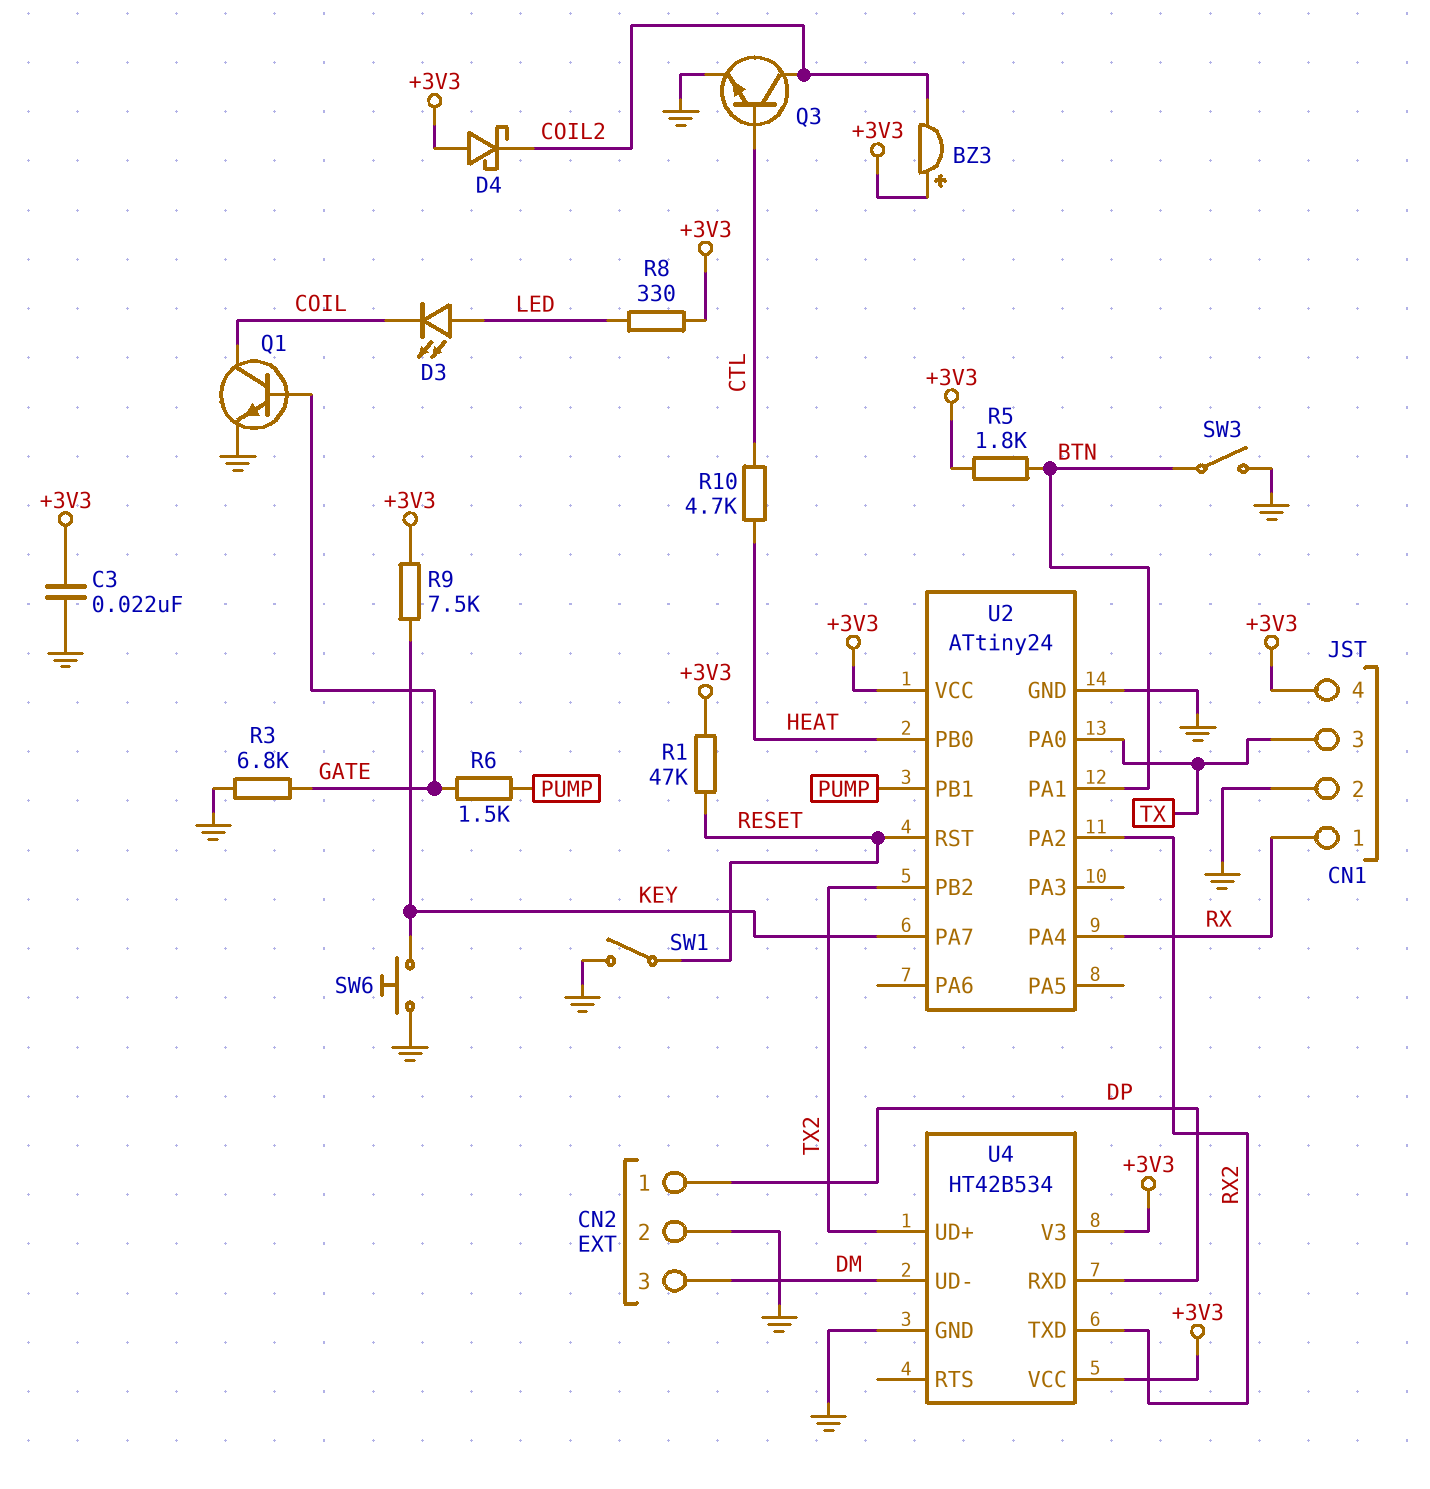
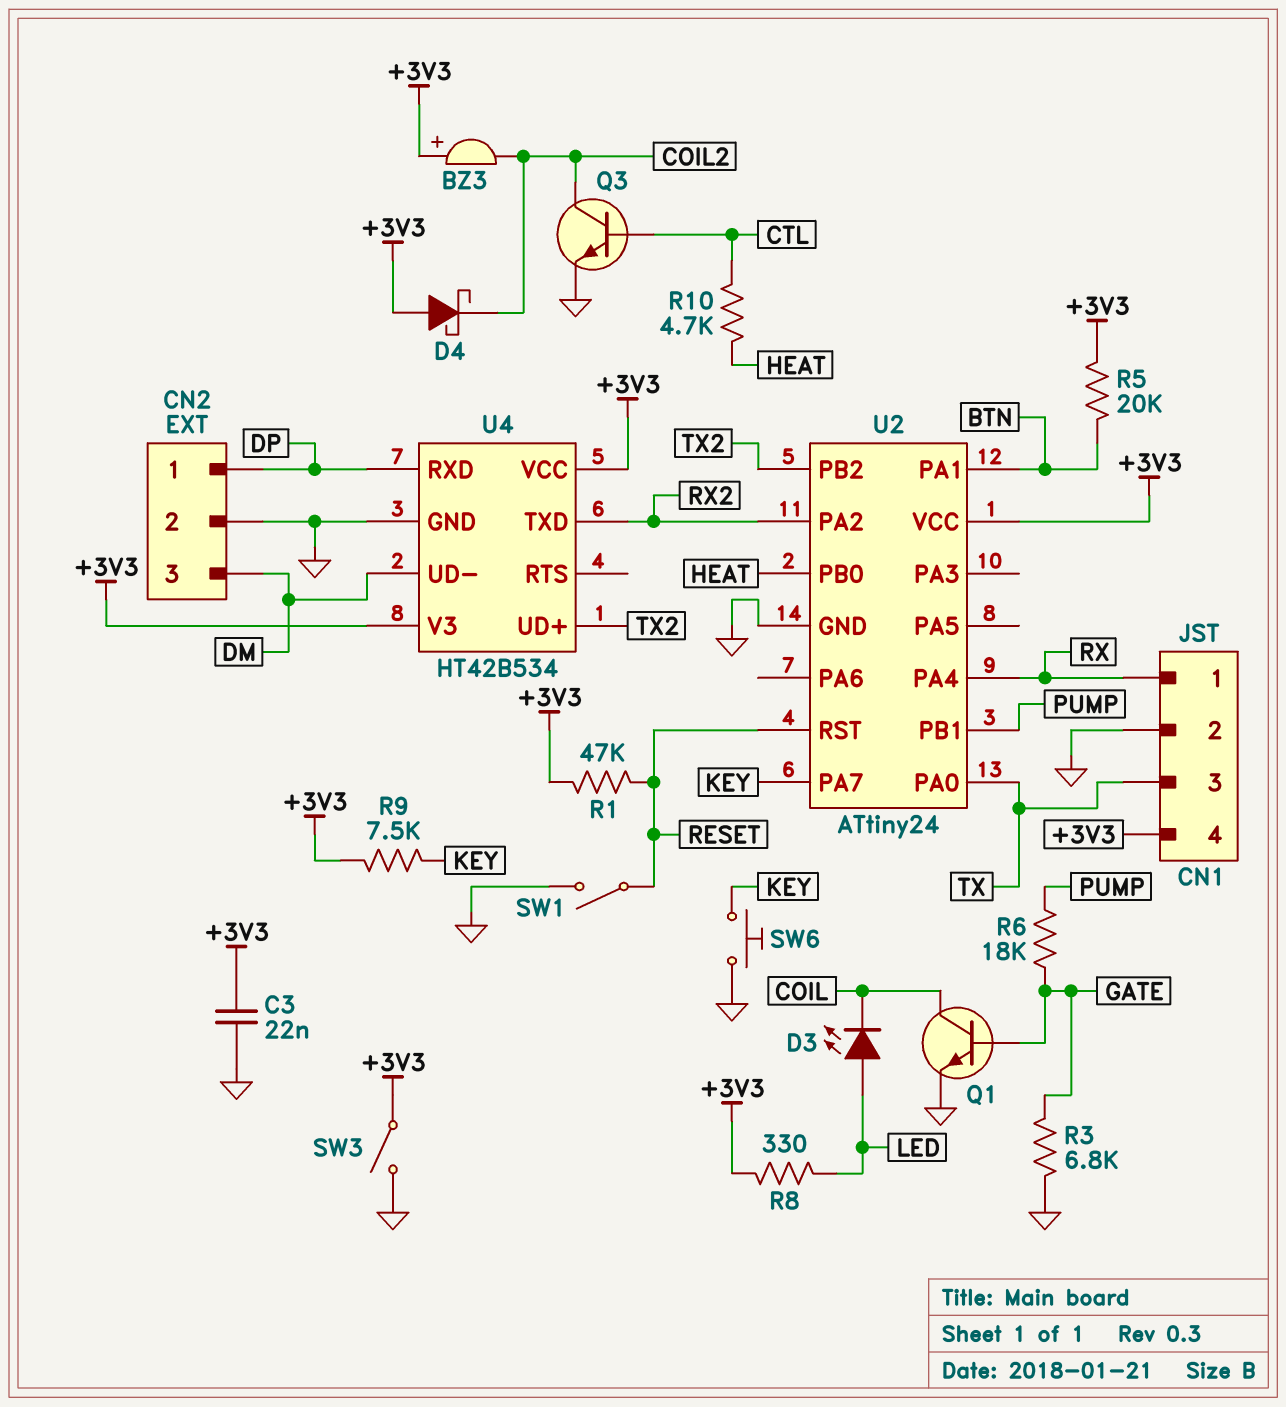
R5: 1.8k (+3V3, BTN) -> 20k (+3V3, BTN)
R6: 1.5k (GATE, PUMP) -> 18k (GATE, PUMP)
SW3: switch (BTN, GND) -> switch (+3V3, GND)

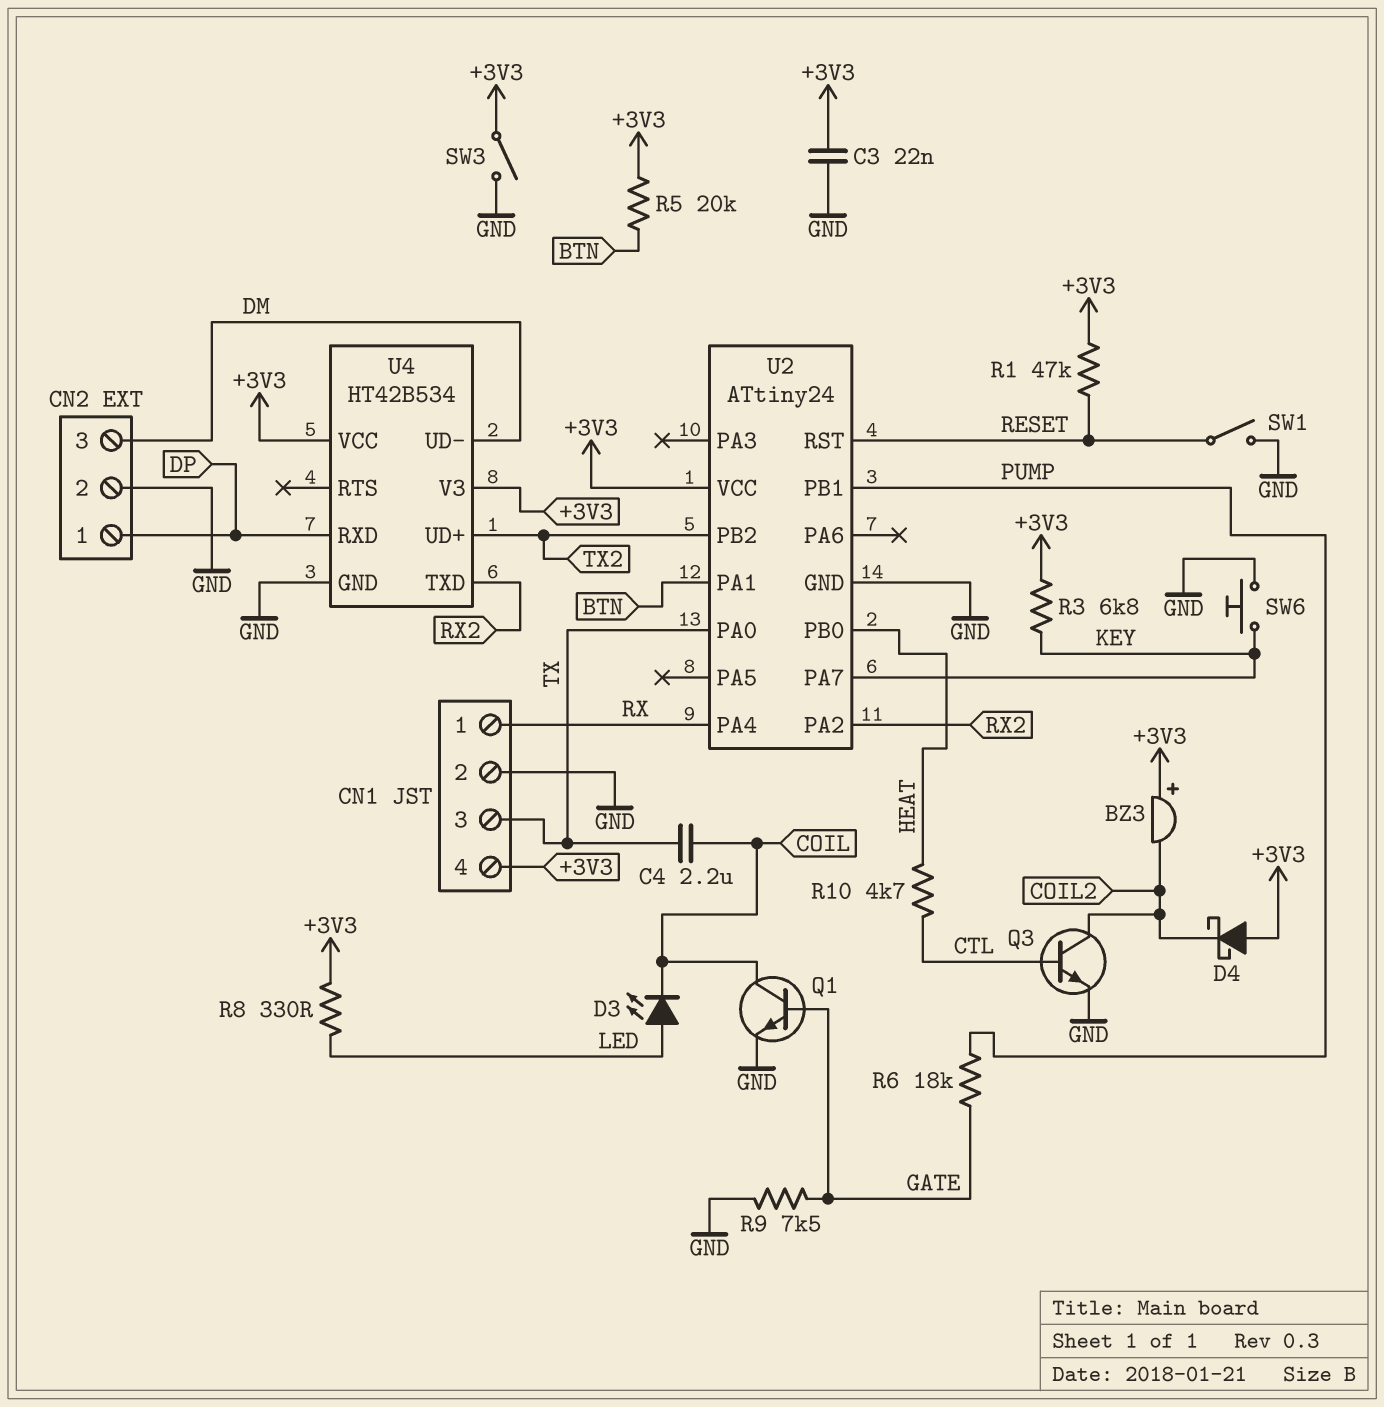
C4: none -> 2.2uF (COIL, TX)
R3: 6.8k (GATE, GND) -> 6.8k (+3V3, KEY)
R9: 7.5k (+3V3, KEY) -> 7.5k (GATE, GND)

